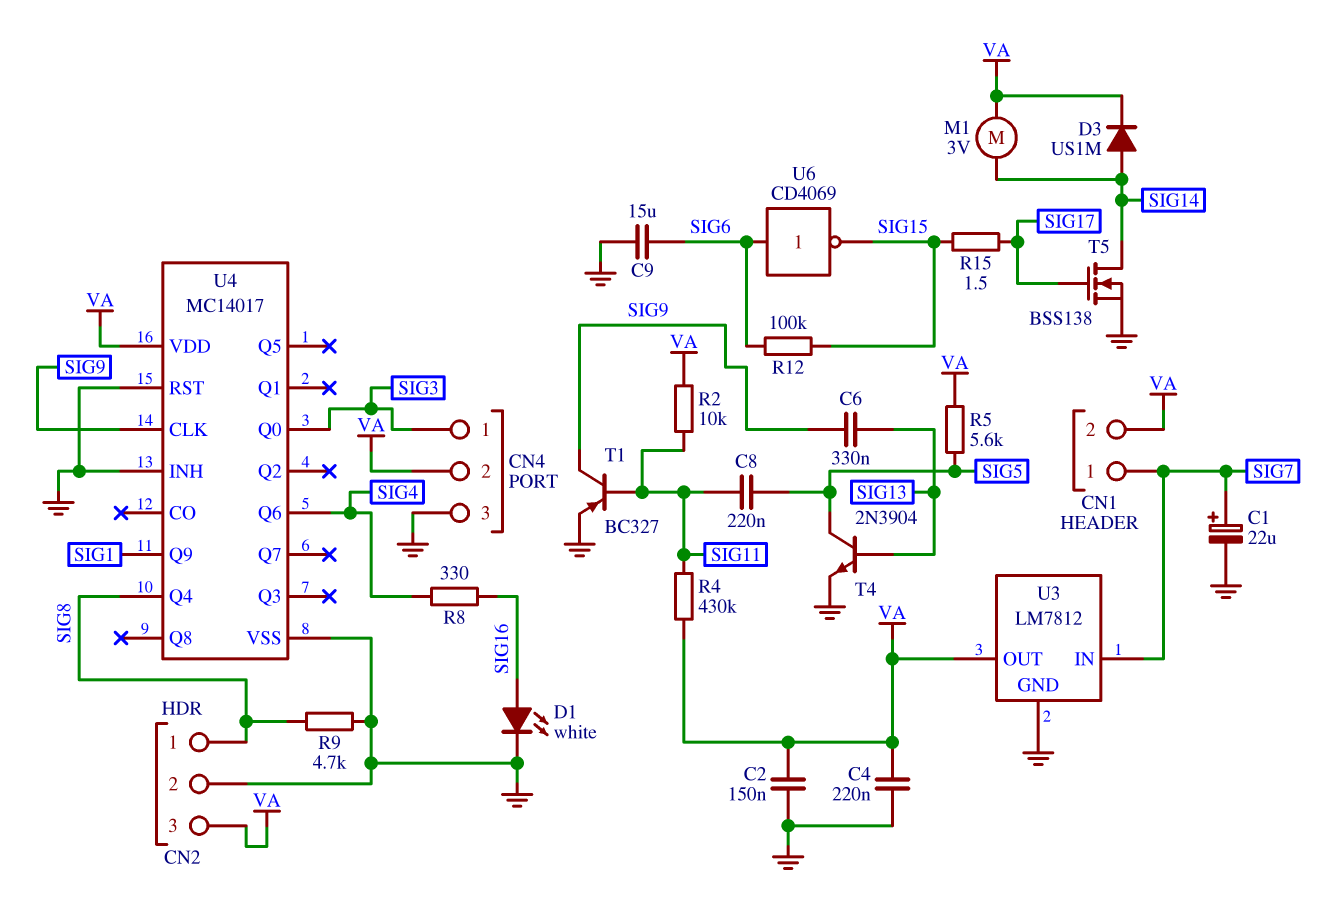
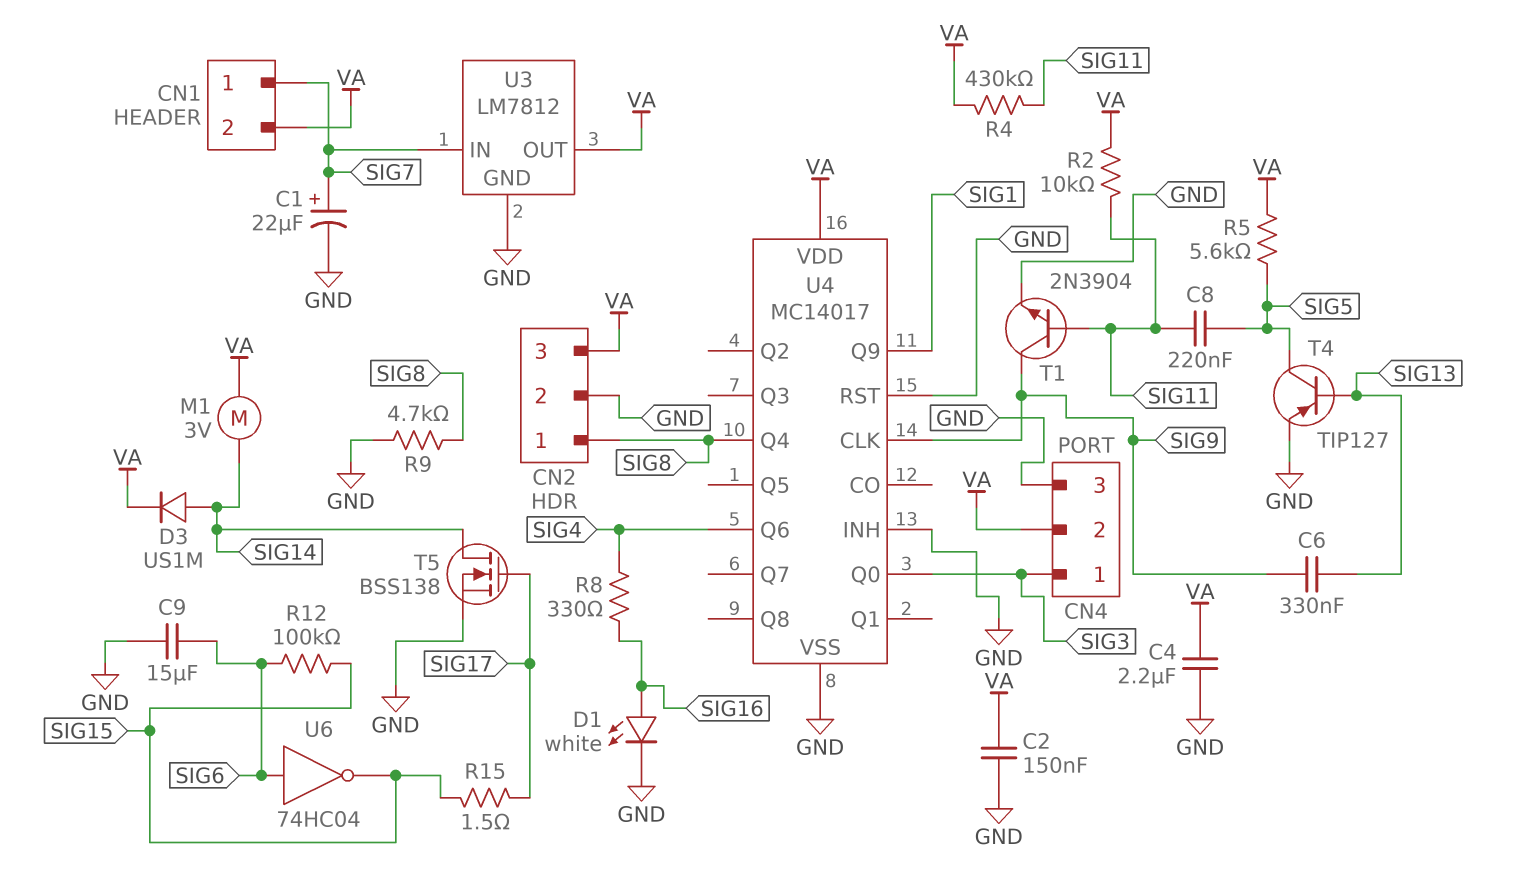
C4: 220nF (GND, VA) -> 2.2uF (GND, VA)
T1: PNP BC327 (B SIG11, C SIG9, E GND) -> NPN 2N3904 (B SIG11, C SIG9, E GND)
T4: NPN 2N3904 (B SIG13, C SIG5, E GND) -> PNP TIP127 (B SIG13, C SIG5, E GND)
U6: NOT CD4069 (in SIG6, out SIG15) -> NOT 74HC04 (in SIG6, out SIG15)

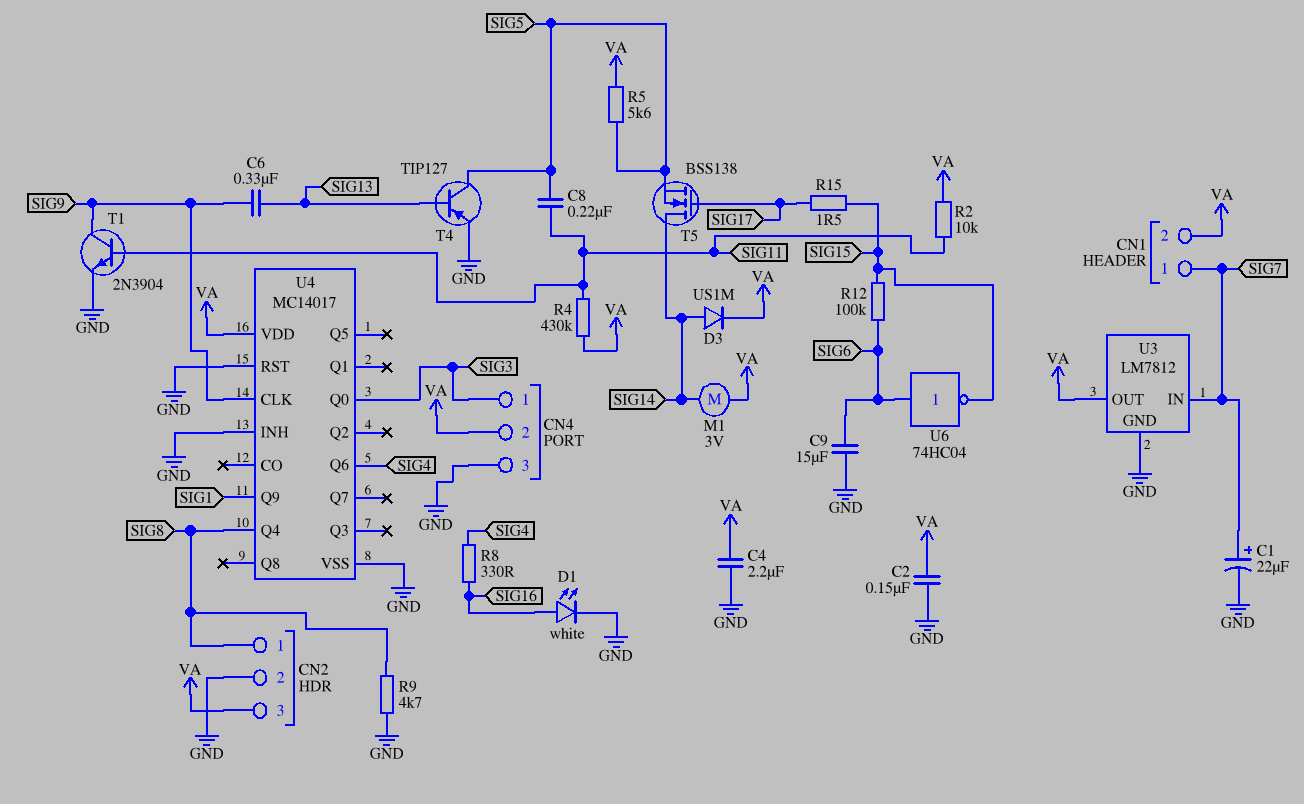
T5: NMOS BSS138 (G SIG17, D SIG14, S GND) -> NMOS BSS138 (G SIG17, D SIG14, S SIG5)

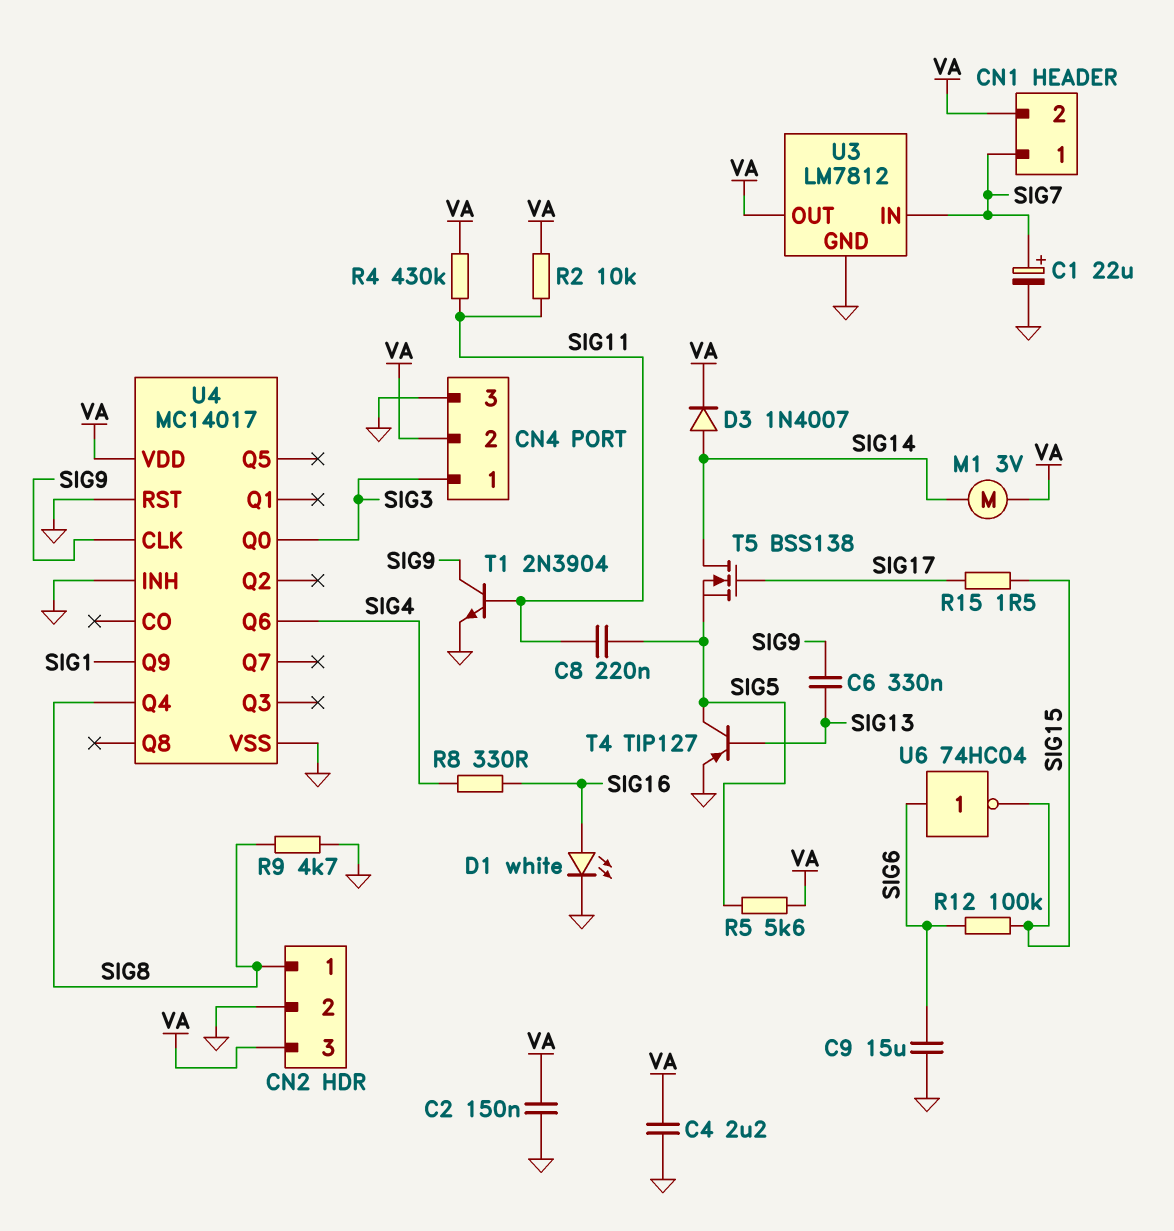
D3: diode US1M (A SIG14, K VA) -> diode 1N4007 (A SIG14, K VA)

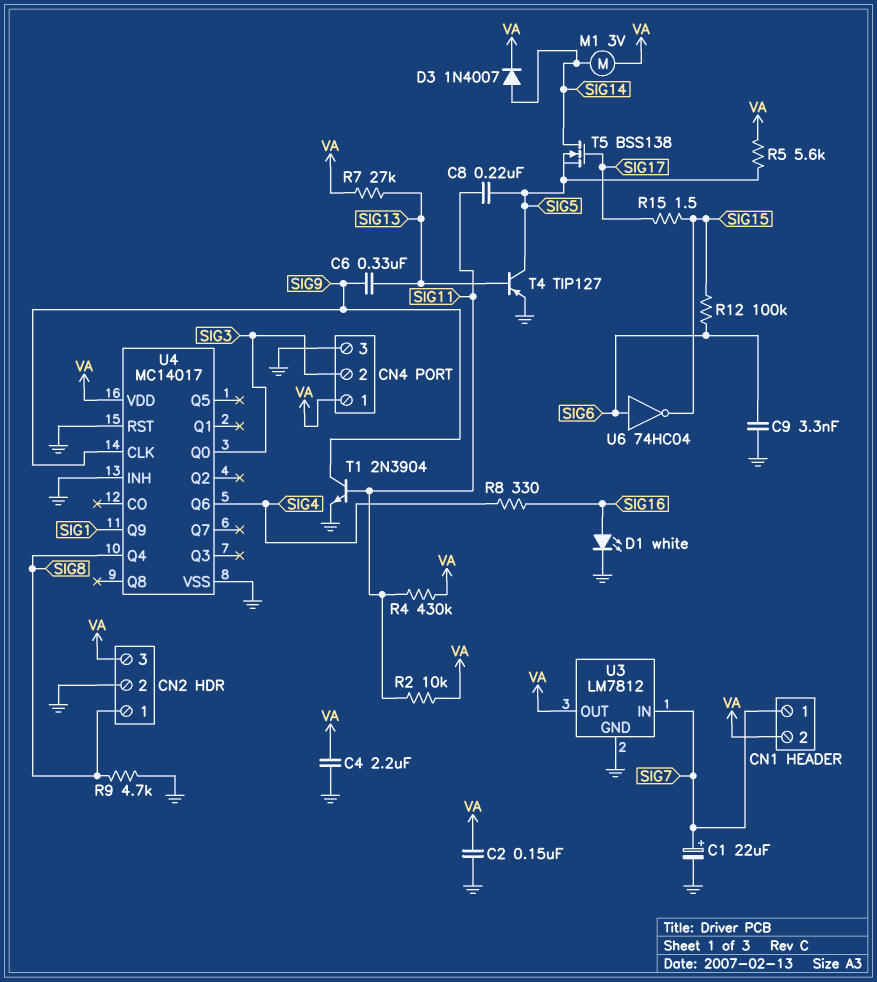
C9: 15uF (GND, SIG6) -> 3.3nF (GND, SIG6)
CN4 pin 1: SIG3 -> VA
CN4 pin 2: VA -> SIG3
R7: none -> 27k (SIG13, VA)

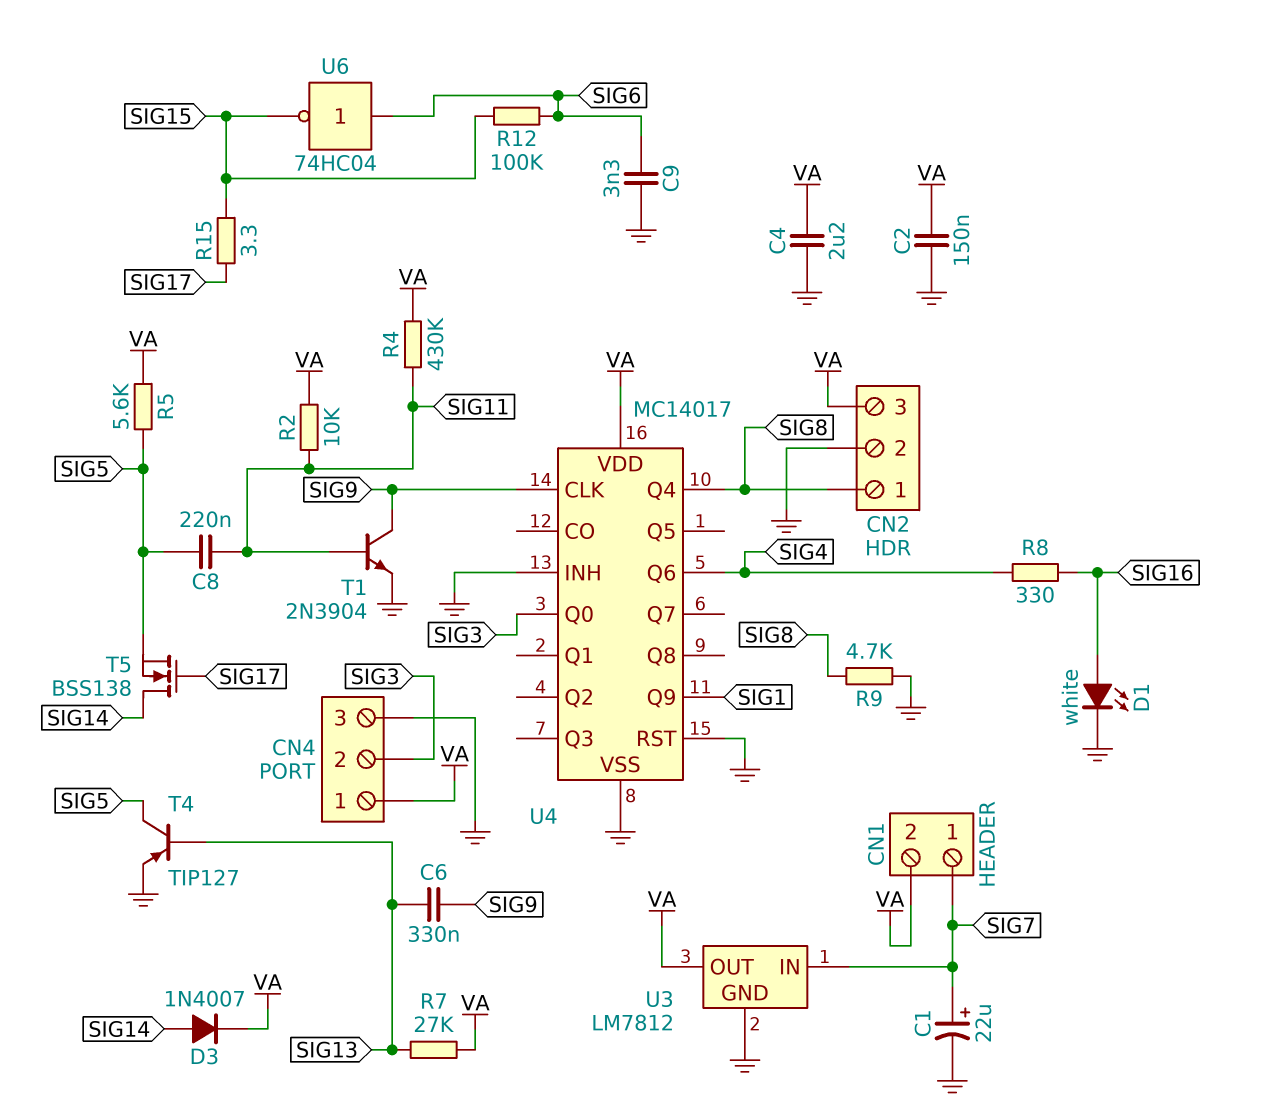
M1: motor 3V (SIG14, VA) -> none
R15: 1.5 (SIG15, SIG17) -> 3.3 (SIG15, SIG17)

